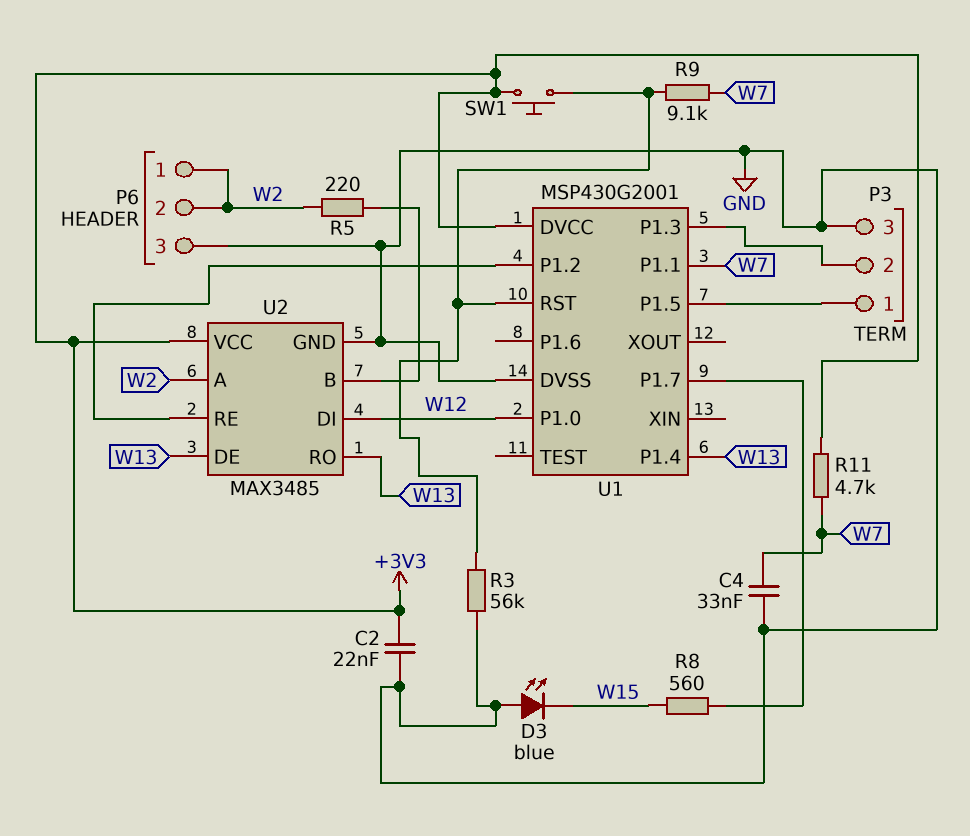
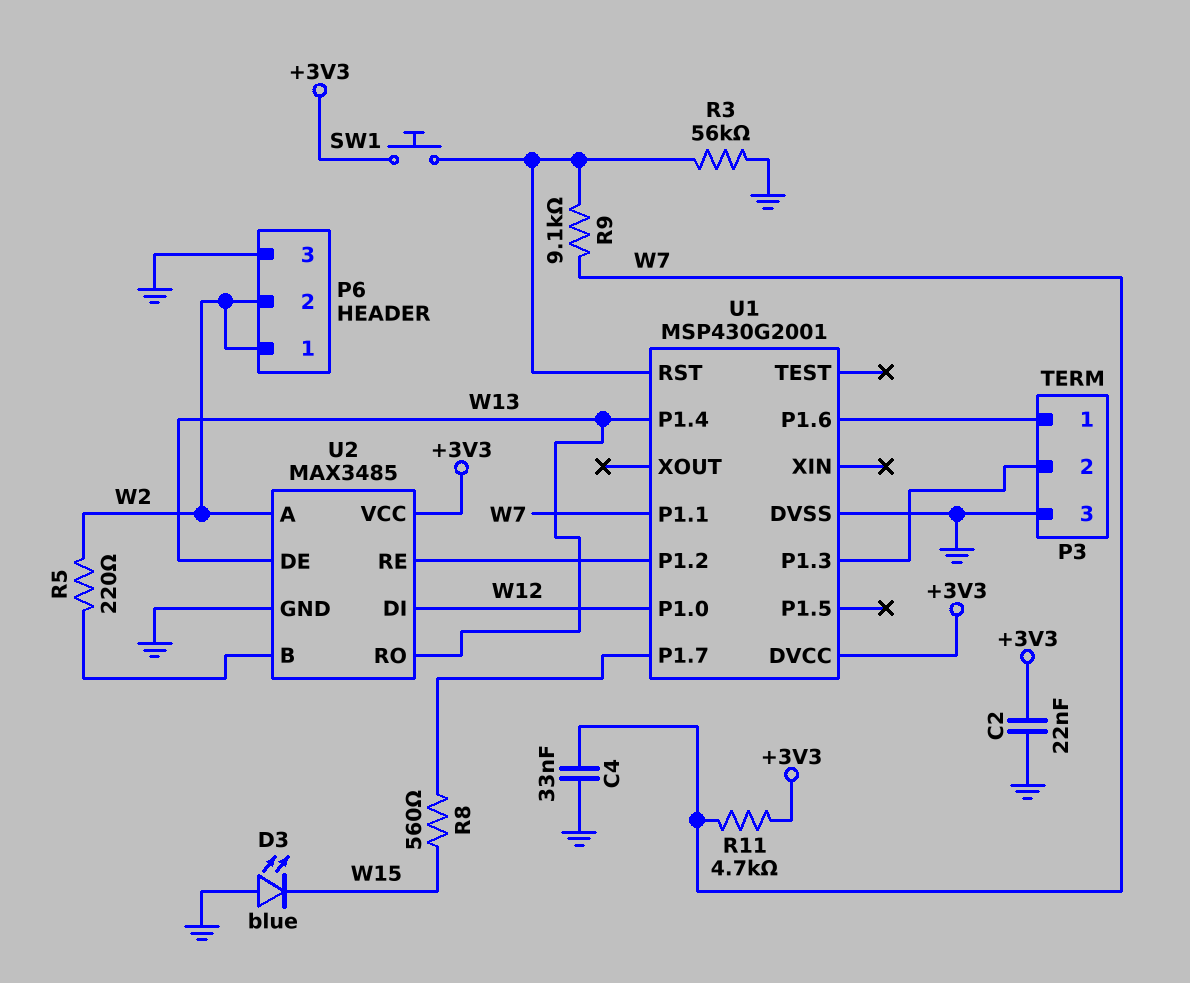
U1 pin P1.5: P3/1 -> none
U1 pin P1.6: none -> P3/1

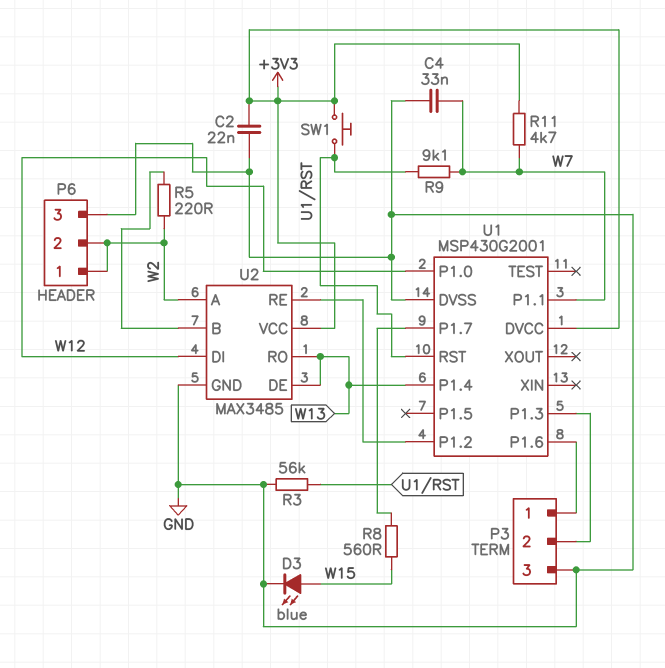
D3: LED blue (A GND, K W15) -> LED blue (A W15, K GND)

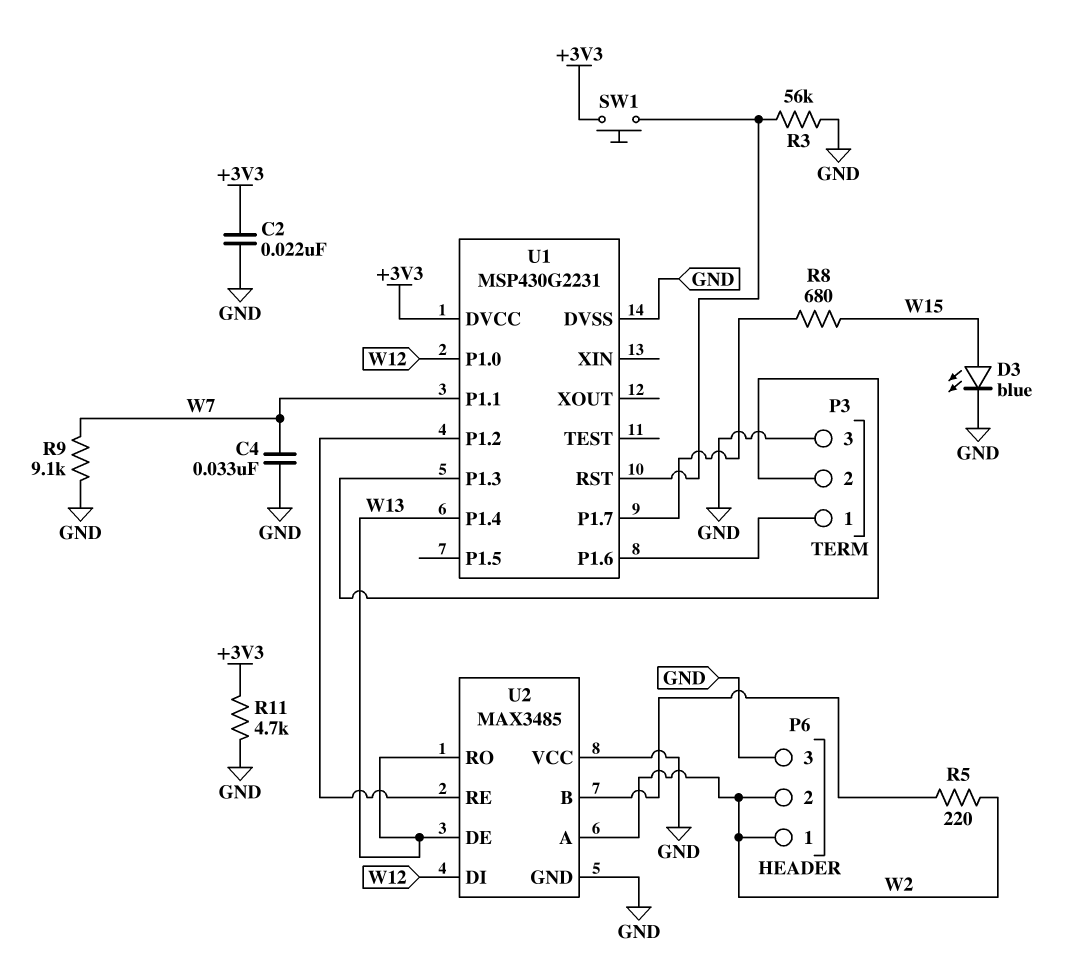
R8: 560 (U1/P1.7, W15) -> 680 (U1/P1.7, W15)
R9: 9.1k (U1/RST, W7) -> 9.1k (GND, W7)
R11: 4.7k (+3V3, W7) -> 4.7k (+3V3, GND)
U1: MSP430G2001 -> MSP430G2231
U2 pin VCC: +3V3 -> GND

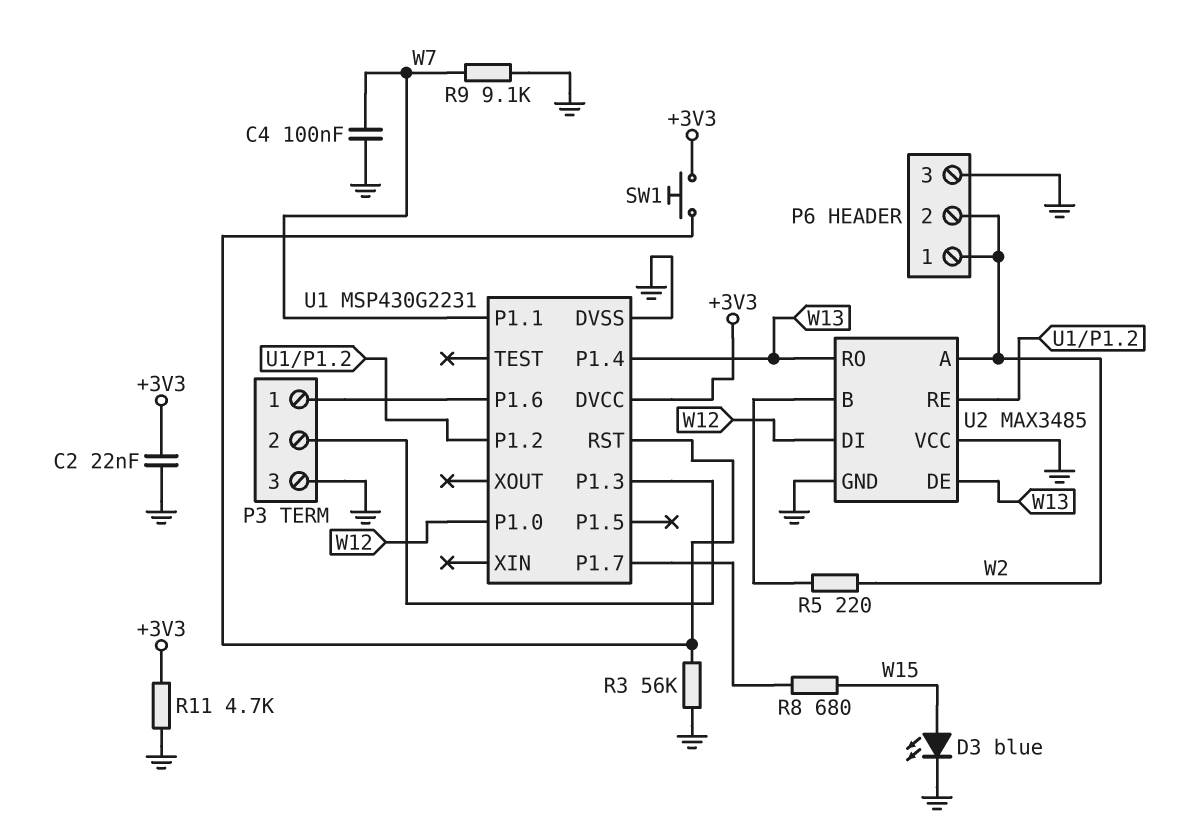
C4: 33nF (GND, W7) -> 100nF (GND, W7)

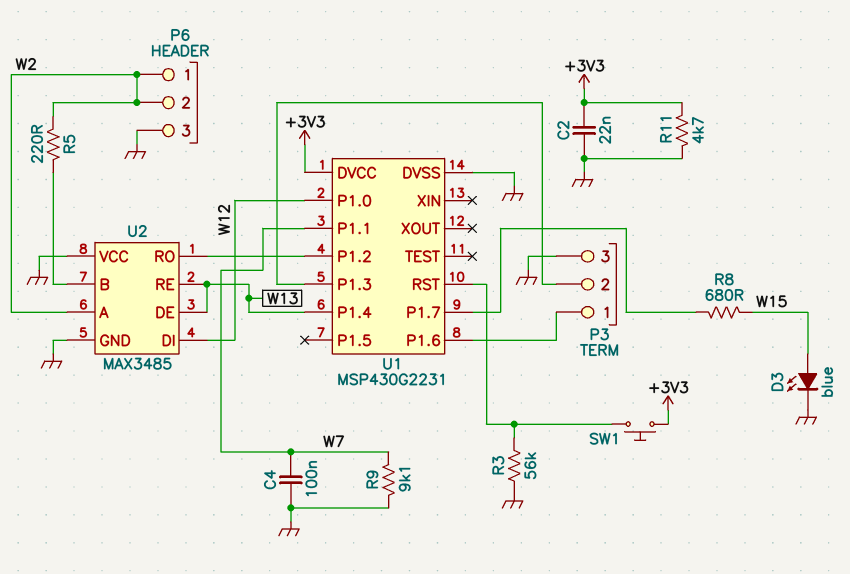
U2 pin RE: U1/P1.2 -> W13
U2 pin RO: W13 -> U1/P1.2

